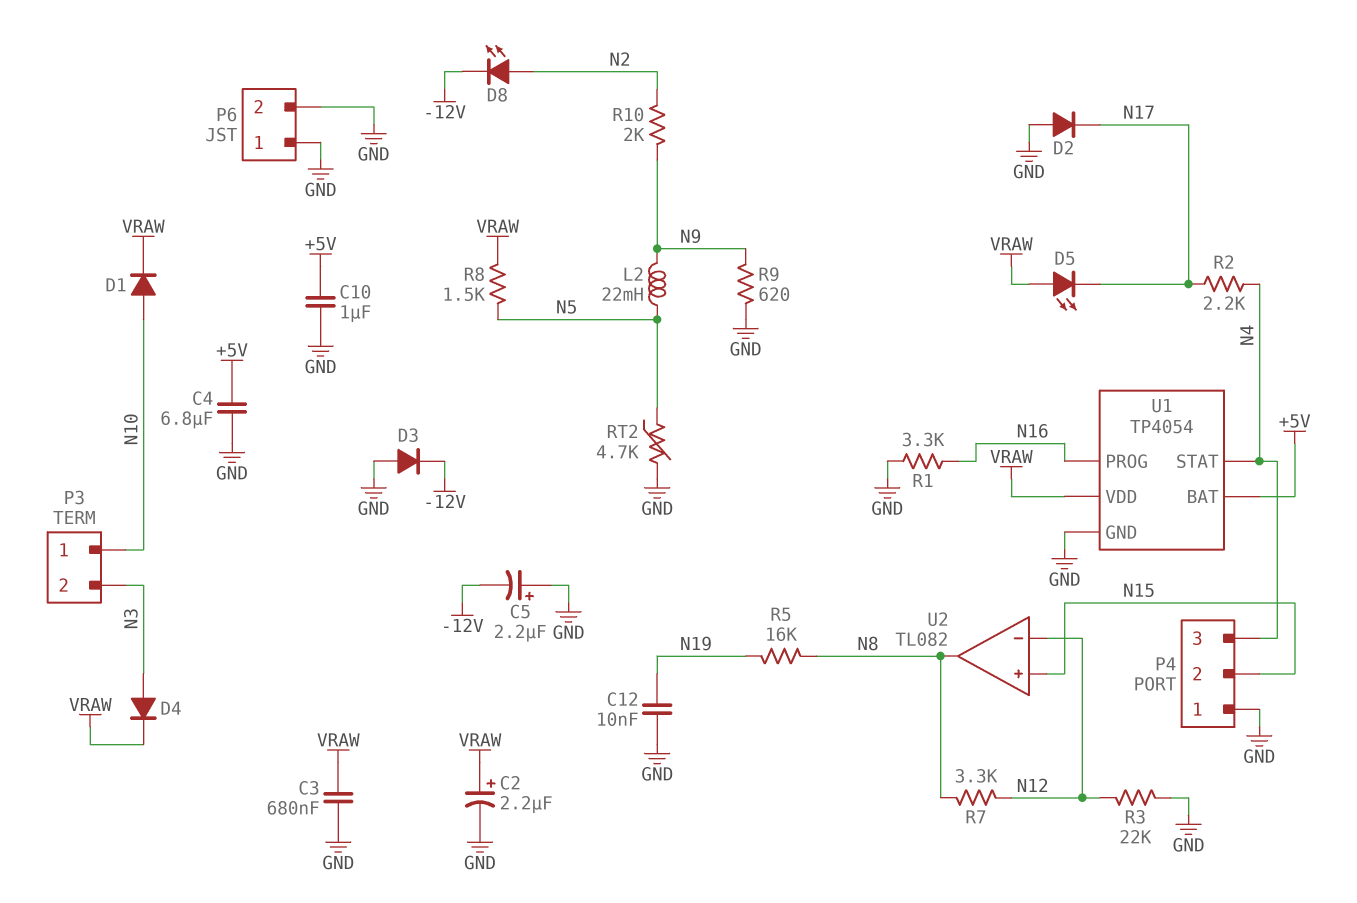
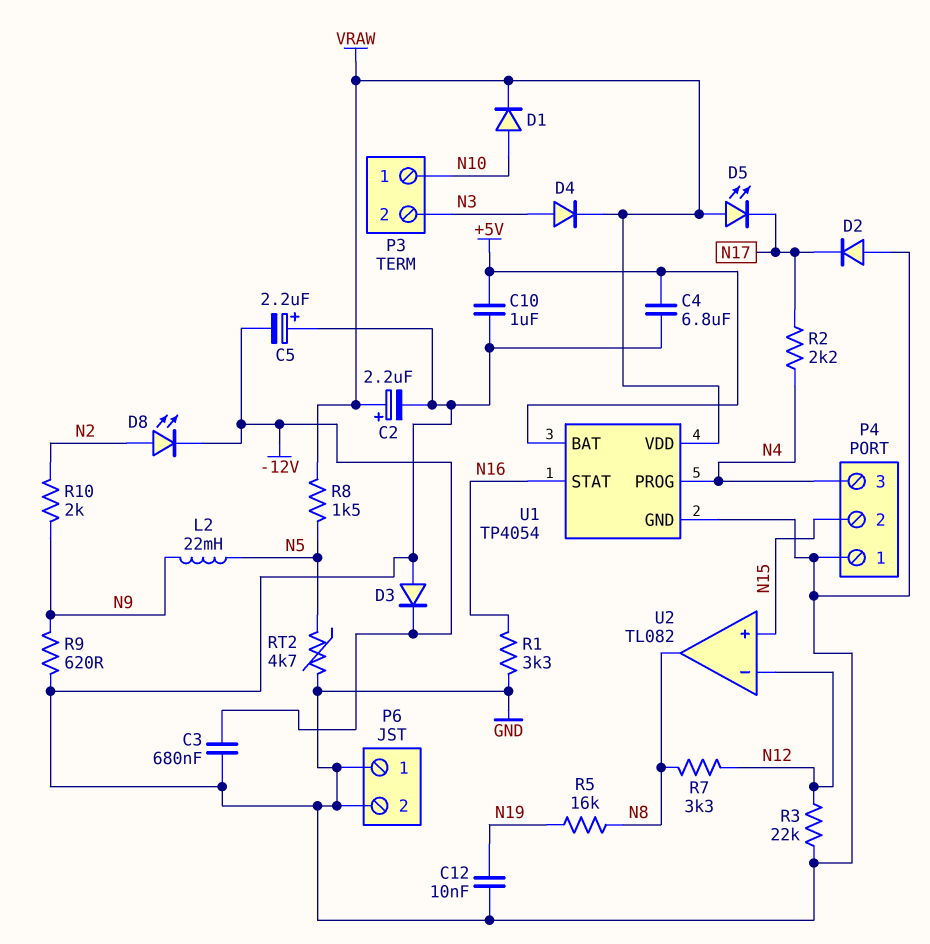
C3: 680nF (GND, VRAW) -> 680nF (-12V, GND)
U1 pin PROG: N16 -> N4
U1 pin STAT: N4 -> N16

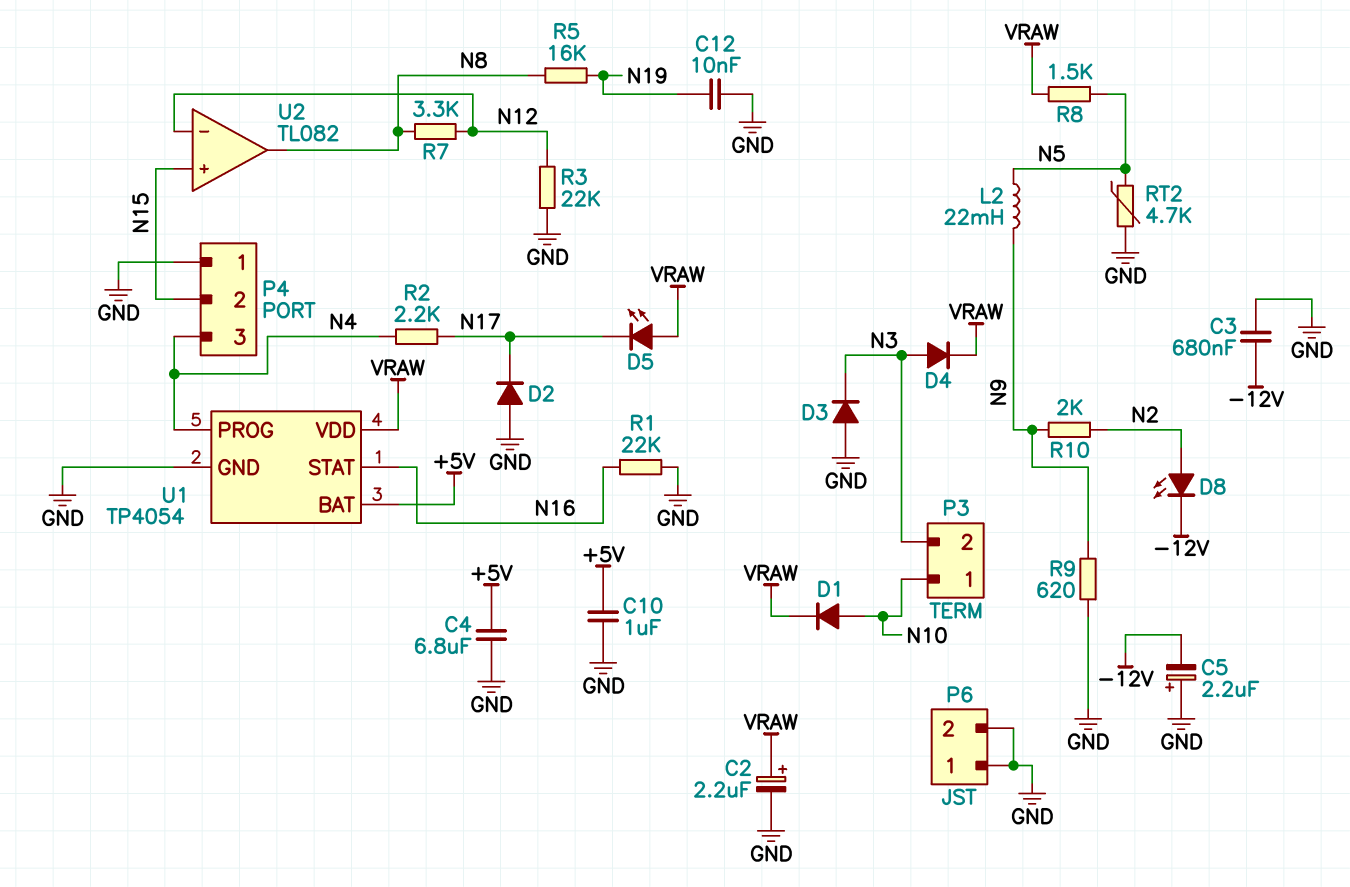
D3: diode (A GND, K -12V) -> diode (A GND, K N3)
R1: 3.3k (GND, N16) -> 22k (GND, N16)

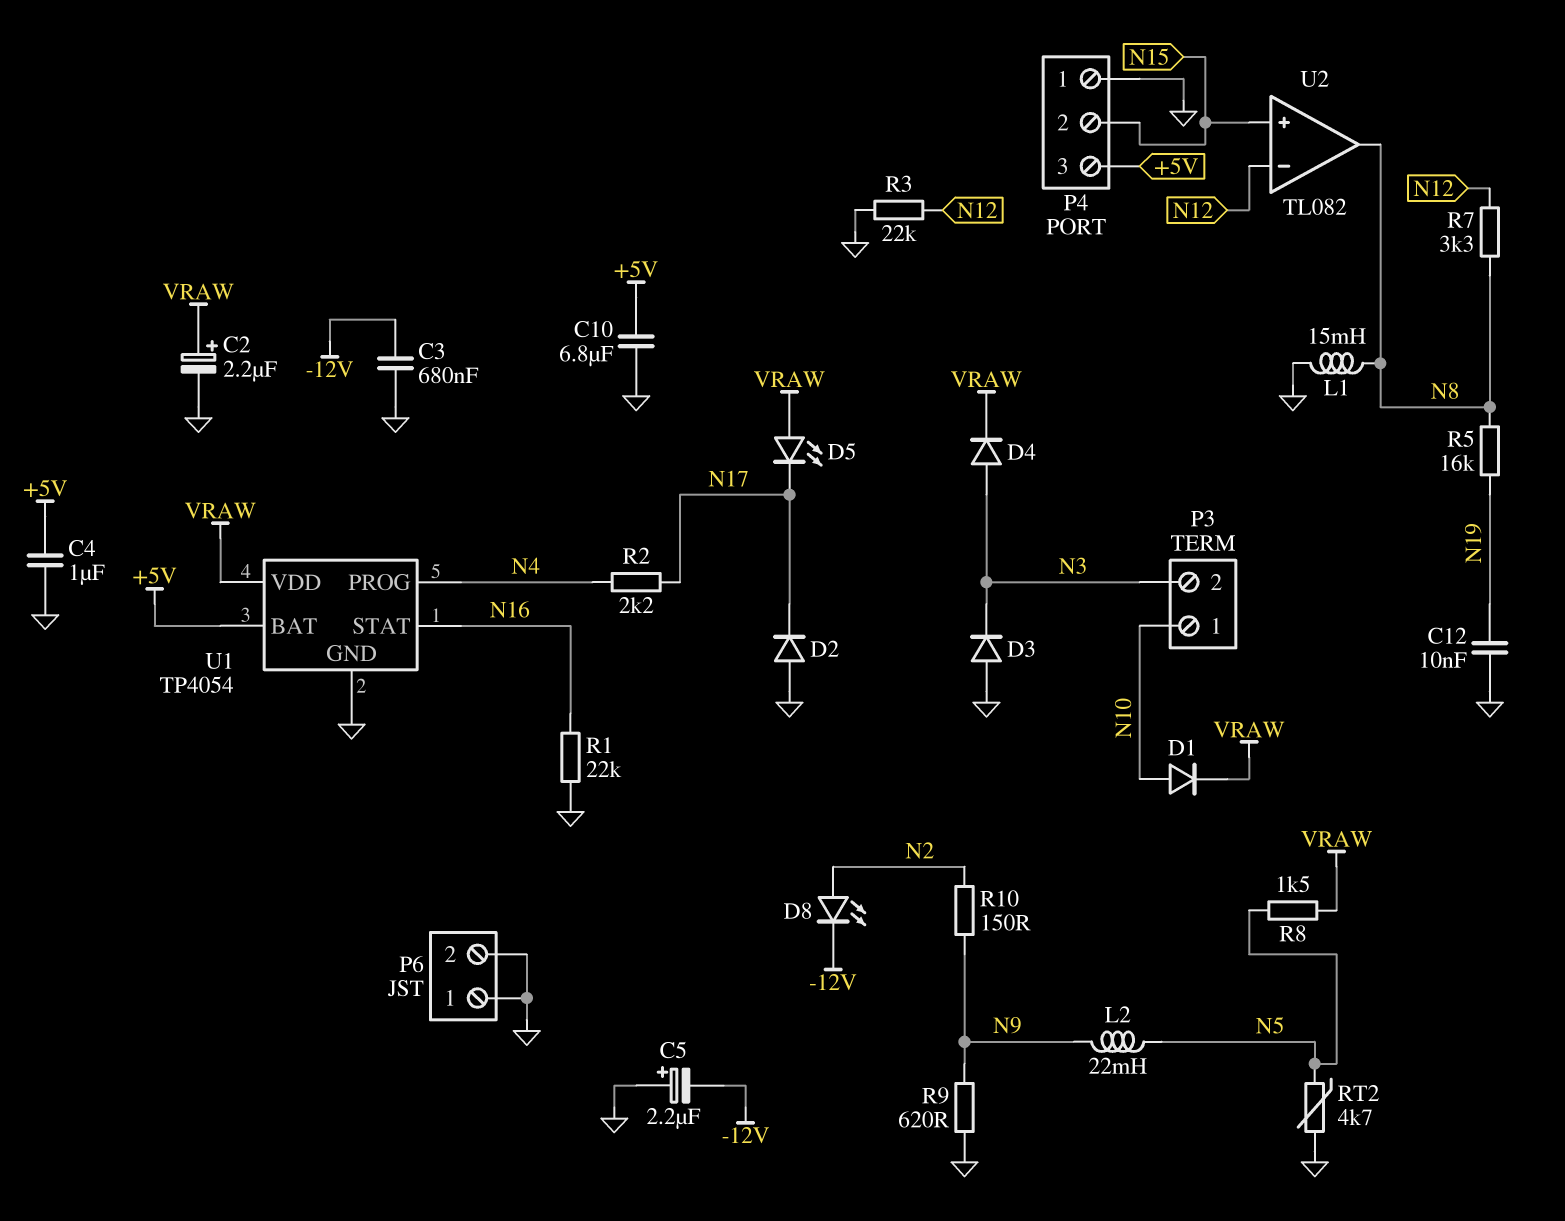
C4: 6.8uF (+5V, GND) -> 1uF (+5V, GND)
C10: 1uF (+5V, GND) -> 6.8uF (+5V, GND)
L1: none -> 15mH (GND, N8)
P4 pin 3: N4 -> +5V
R10: 2k (N2, N9) -> 150 (N2, N9)

